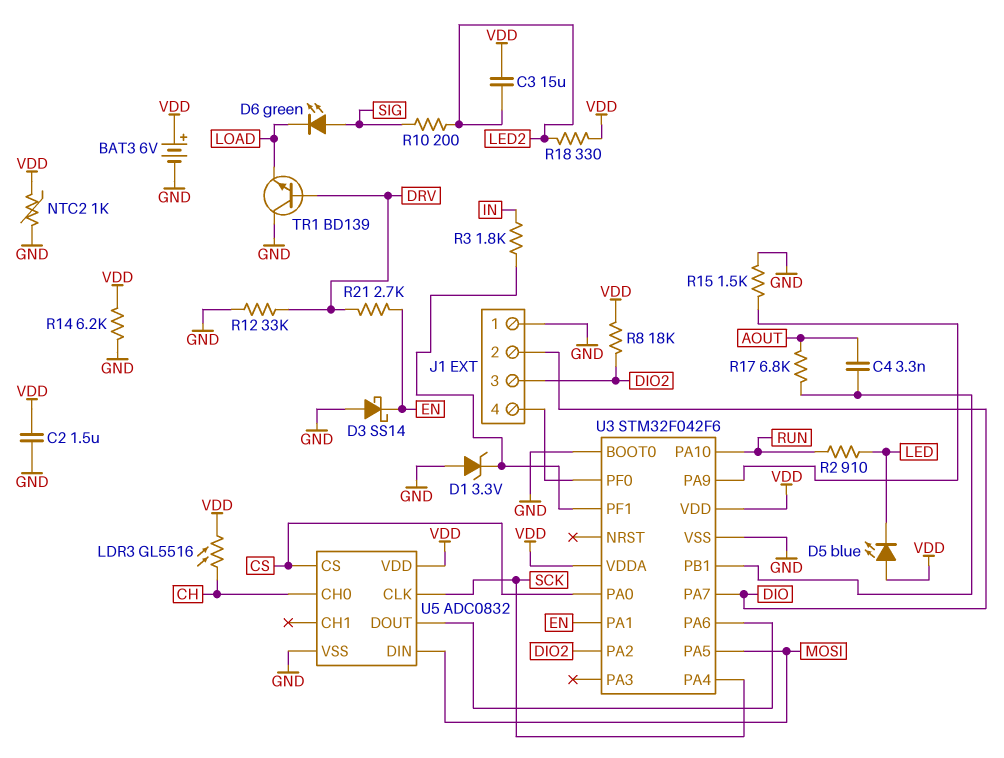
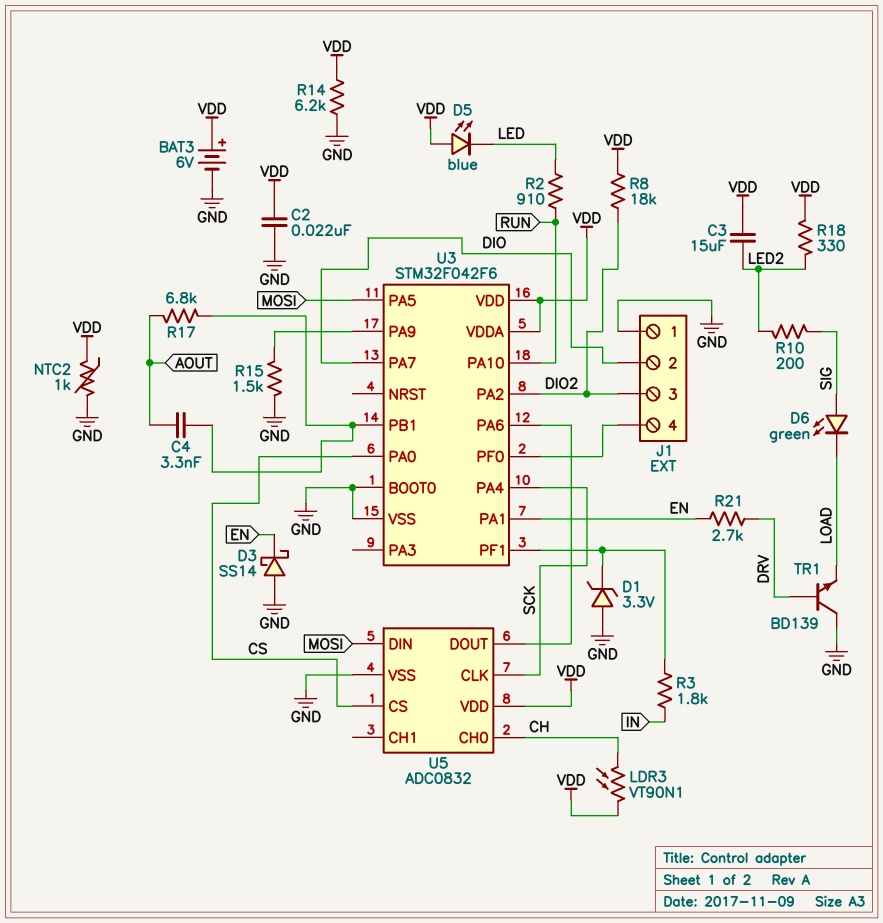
C2: 1.5uF (GND, VDD) -> 22nF (GND, VDD)
LDR3: GL5516 (CH, VDD) -> VT90N1 (CH, VDD)
R12: 33k (DRV, GND) -> none

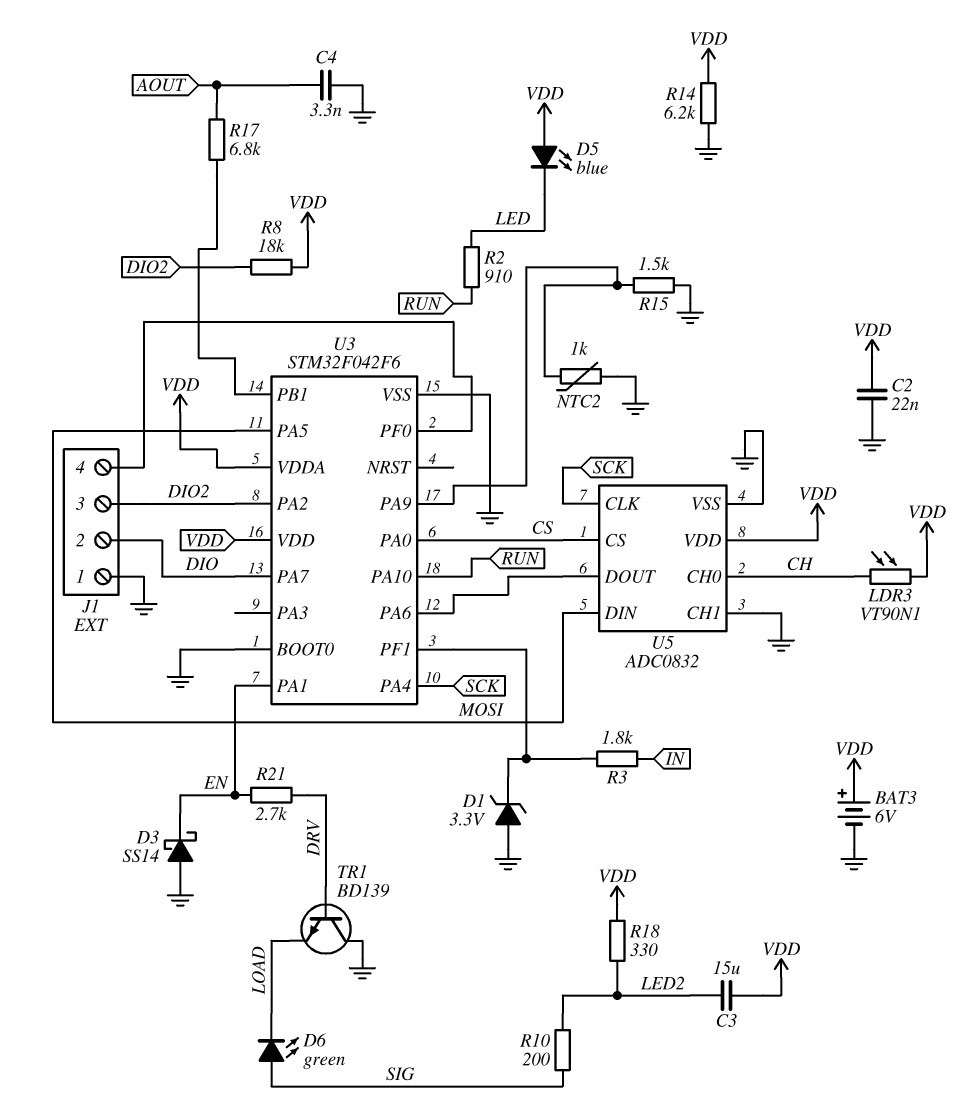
C4: 3.3nF (AOUT, U3/PB1) -> 3.3nF (AOUT, GND)
NTC2: 1k (GND, VDD) -> 1k (GND, U3/PA9)
U5 pin CH1: none -> GND

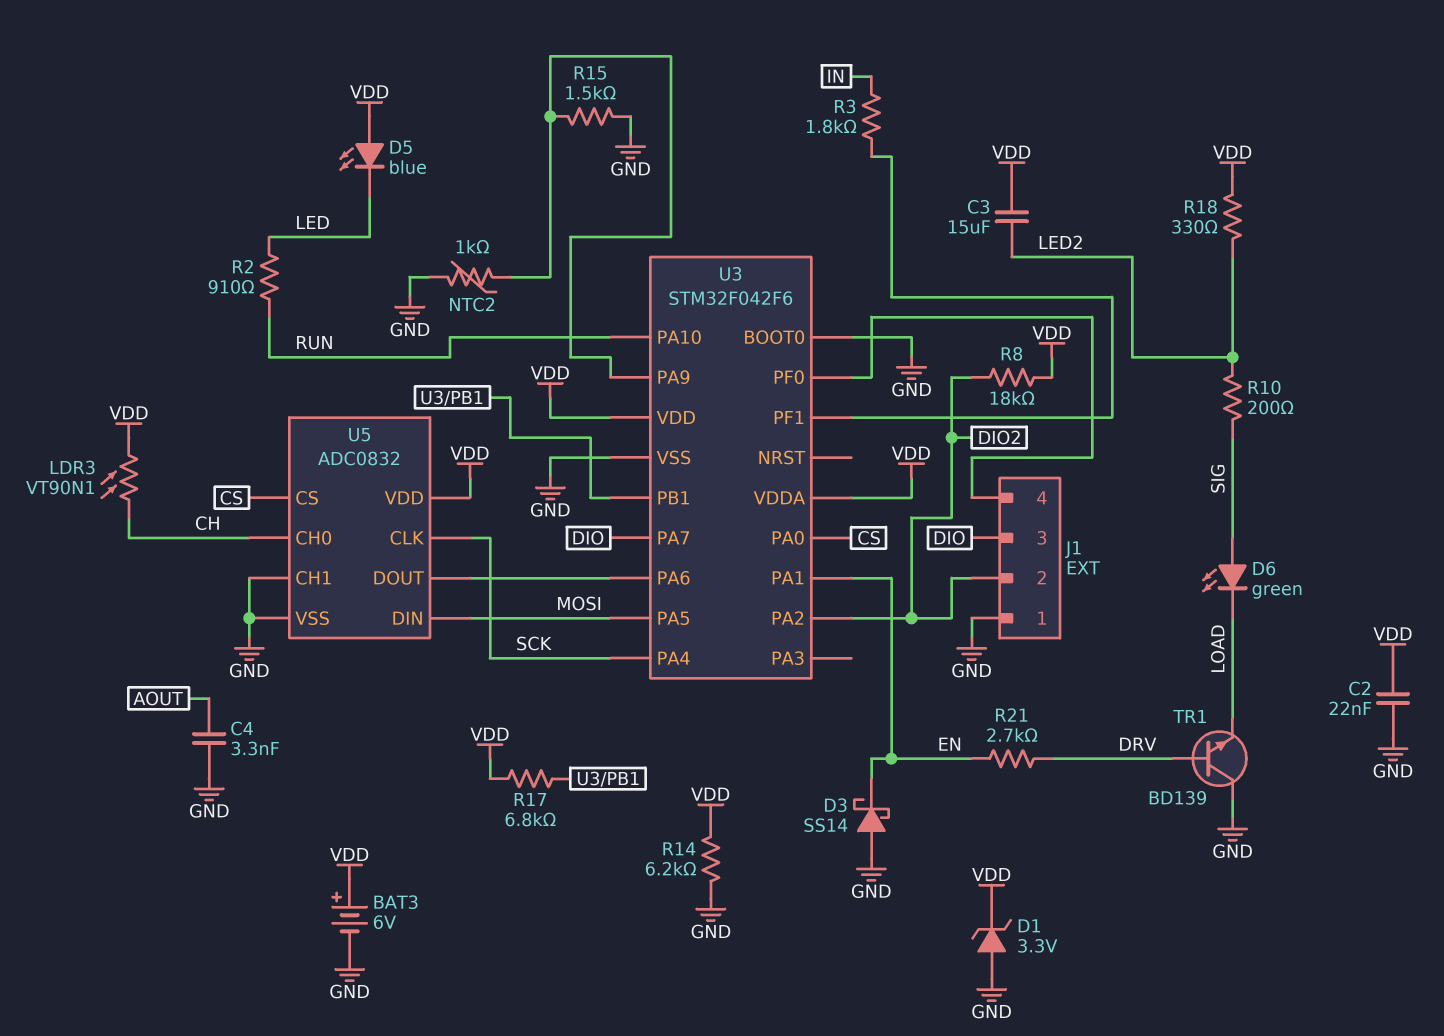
D1: zener 3.3V (A GND, K U3/PF1) -> zener 3.3V (A GND, K VDD)
J1 pin 2: DIO -> DIO2
J1 pin 3: DIO2 -> DIO
R17: 6.8k (AOUT, U3/PB1) -> 6.8k (U3/PB1, VDD)

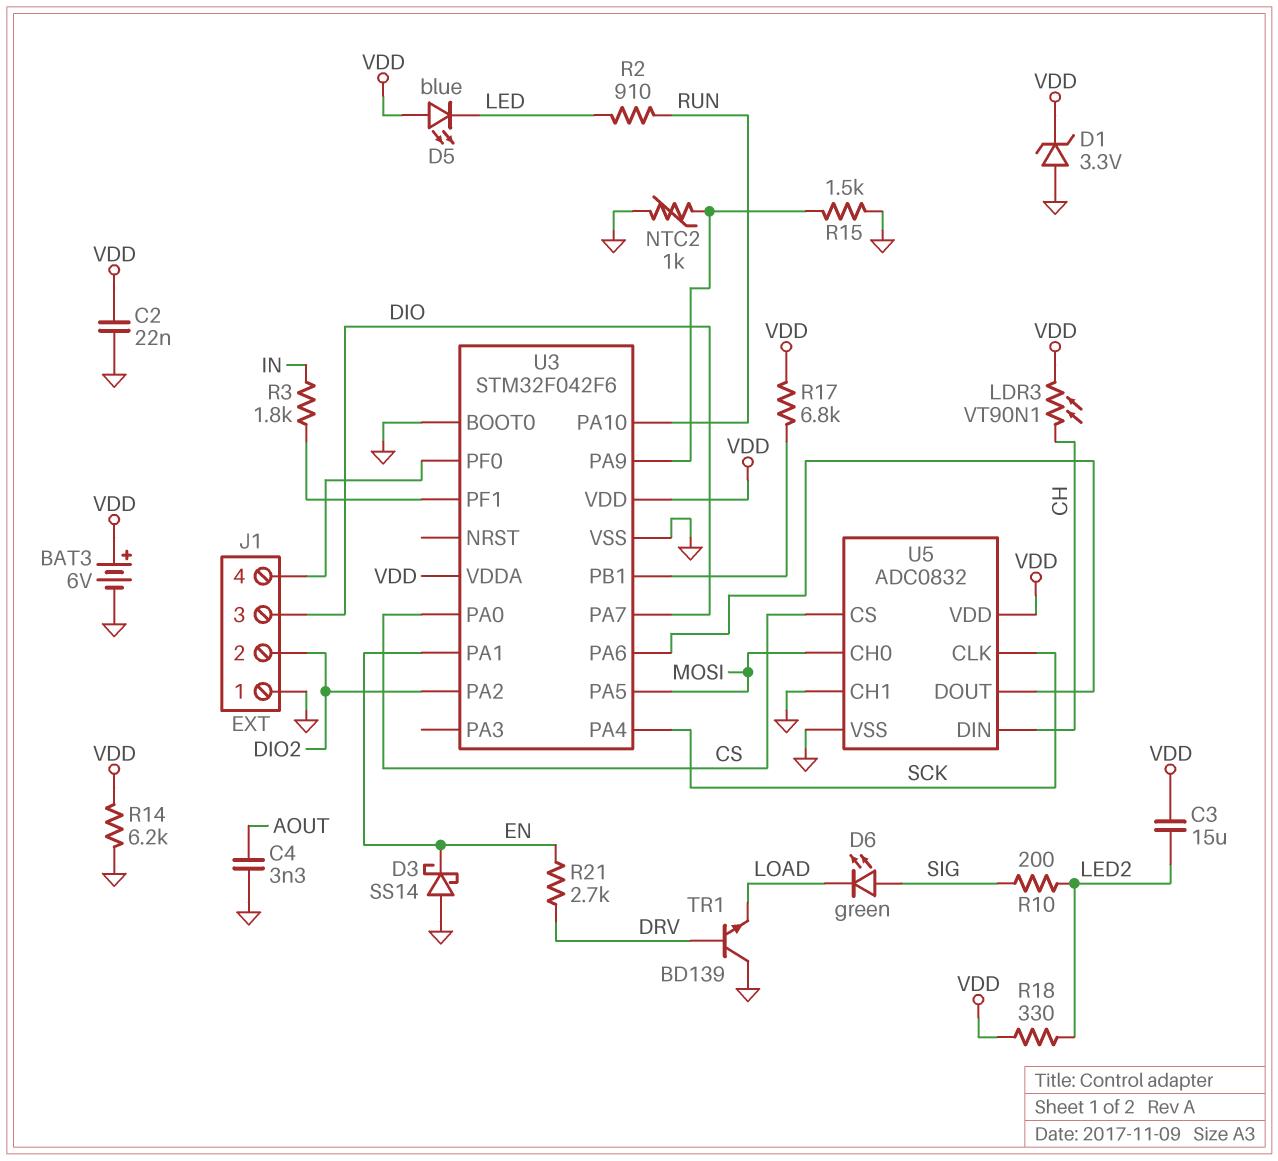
R8: 18k (DIO2, VDD) -> none
U5 pin CH0: CH -> MOSI
U5 pin DIN: MOSI -> CH

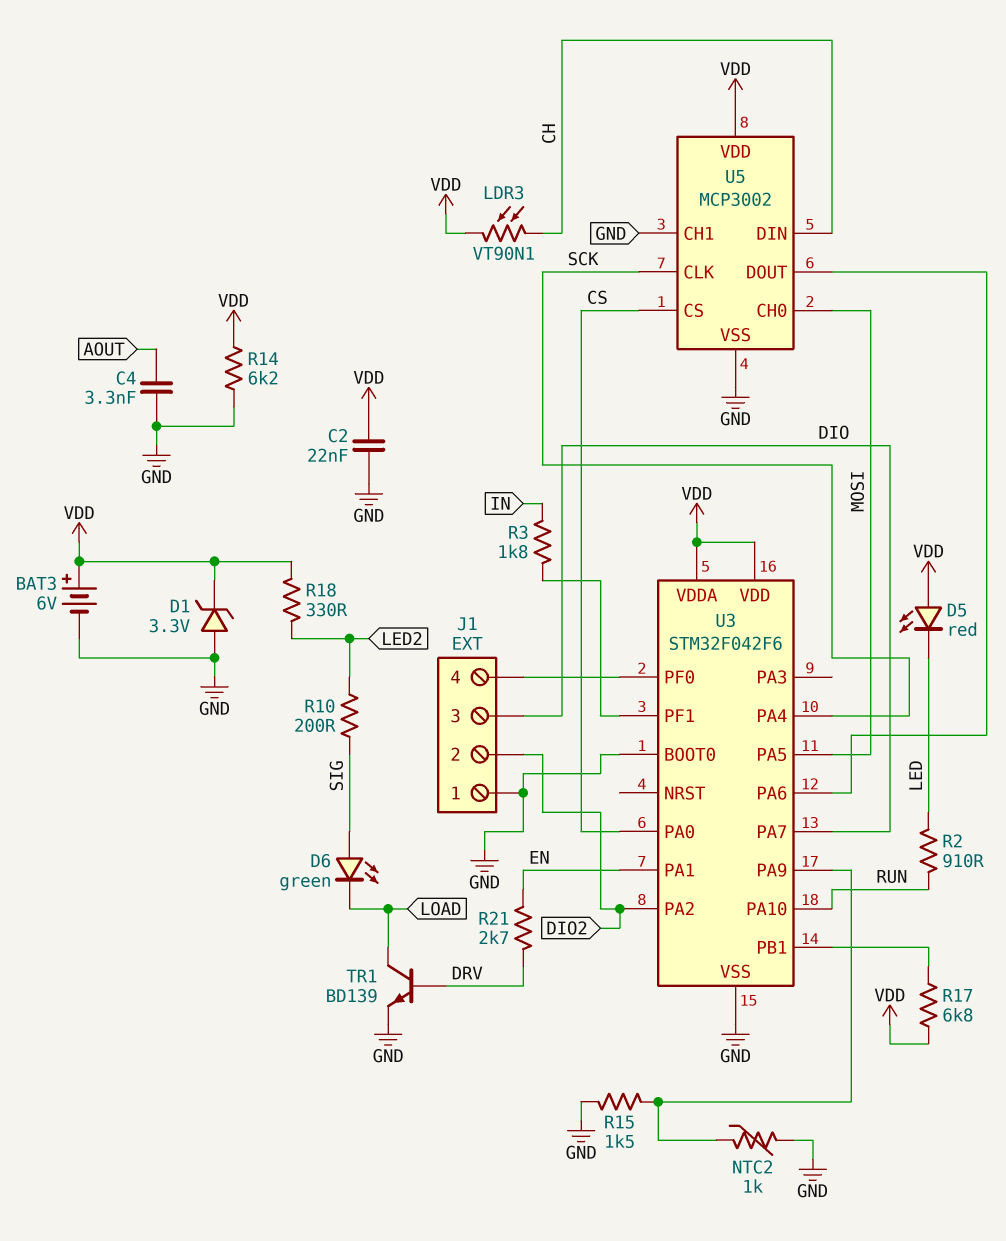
C3: 15uF (LED2, VDD) -> none
D3: schottky SS14 (A GND, K EN) -> none
D5: LED blue (A VDD, K LED) -> LED red (A VDD, K LED)
TR1: NPN BD139 (B DRV, C GND, E LOAD) -> NPN BD139 (B DRV, C LOAD, E GND)
U5: ADC0832 -> MCP3002

